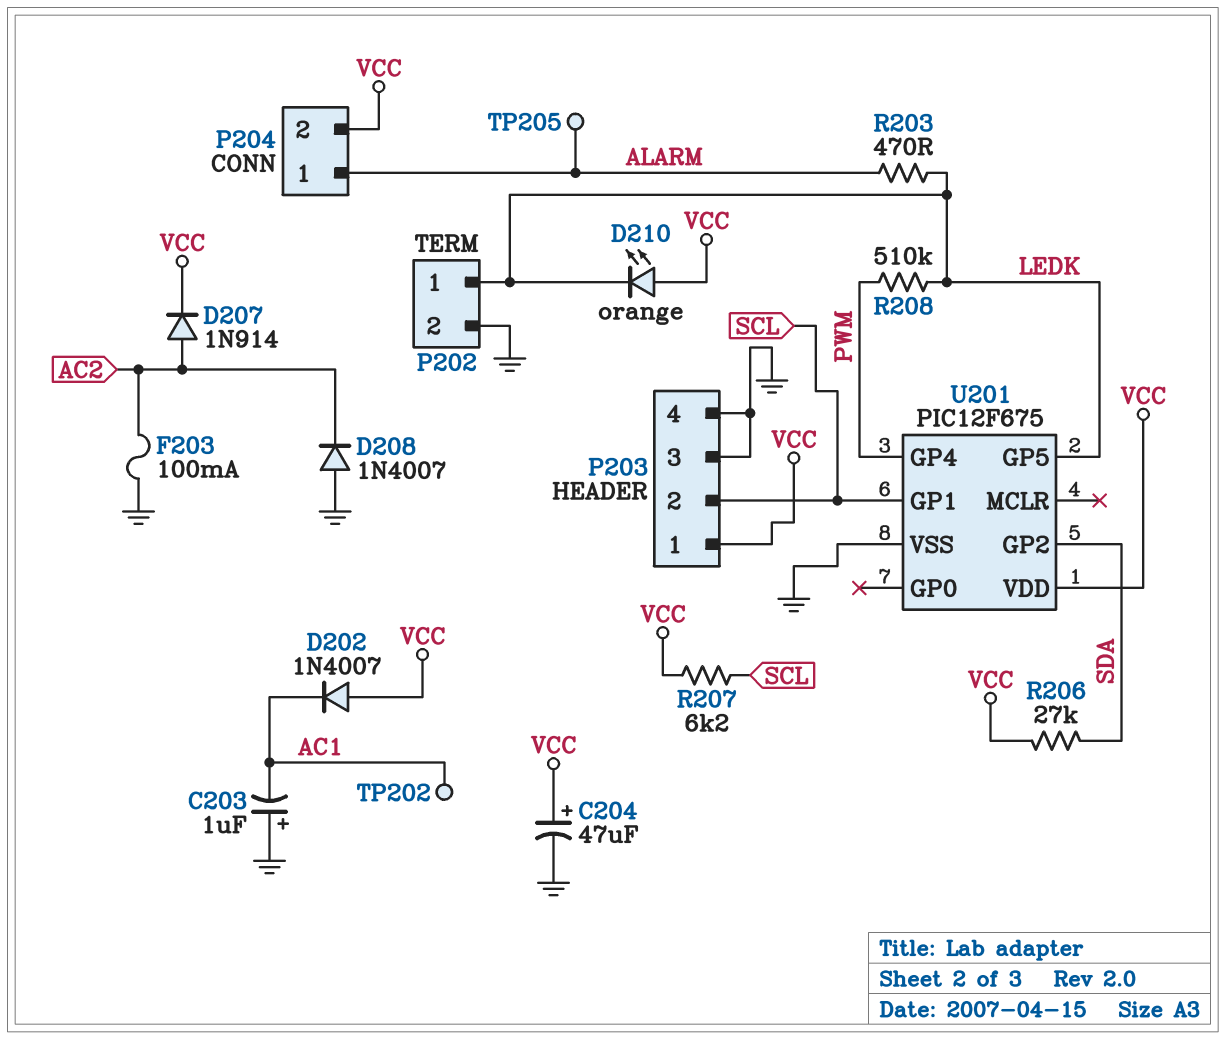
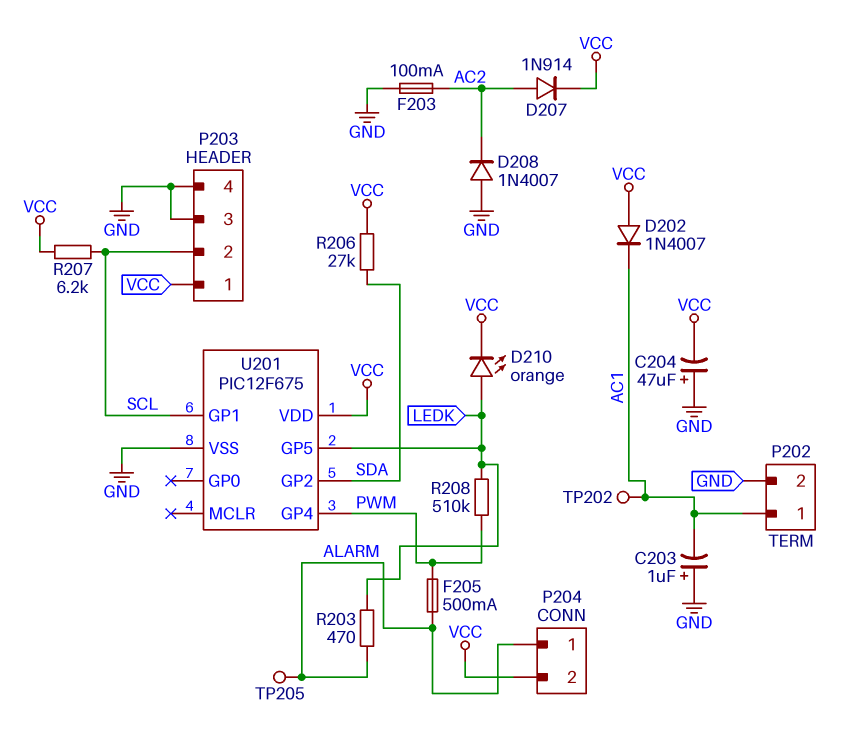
C204: 47uF (plus VCC, minus GND) -> 47uF (plus GND, minus VCC)
D210: LED orange (A VCC, K LEDK) -> LED orange (A LEDK, K VCC)
F205: none -> 500mA (ALARM, PWM)
P202 pin 1: LEDK -> AC1

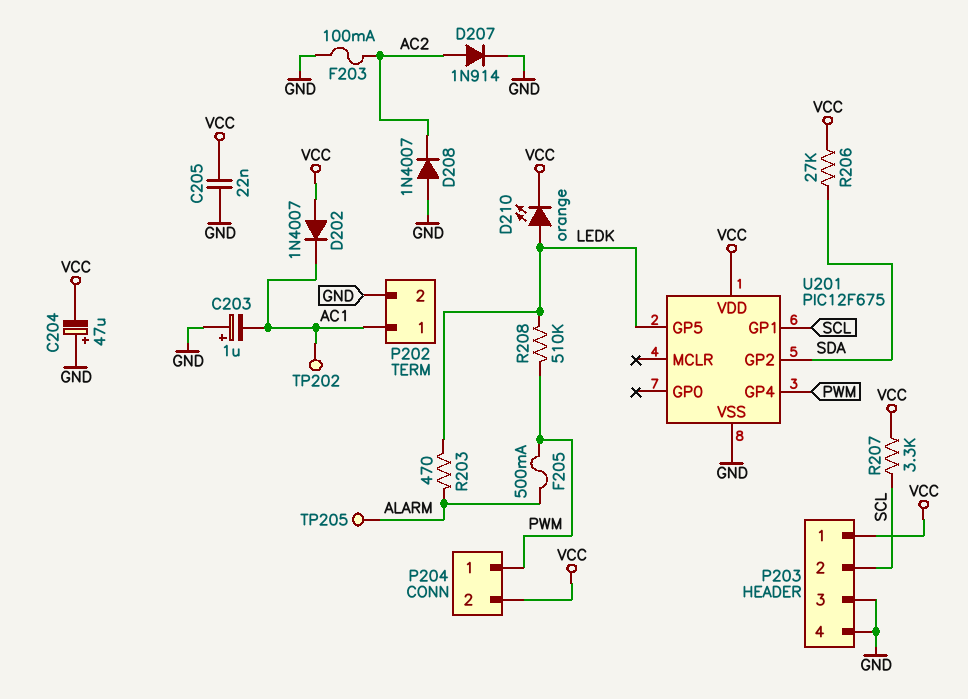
C205: none -> 22nF (GND, VCC)
D207: diode 1N914 (A AC2, K VCC) -> diode 1N914 (A AC2, K GND)
P204 pin 1: ALARM -> PWM
R207: 6.2k (SCL, VCC) -> 3.3k (SCL, VCC)

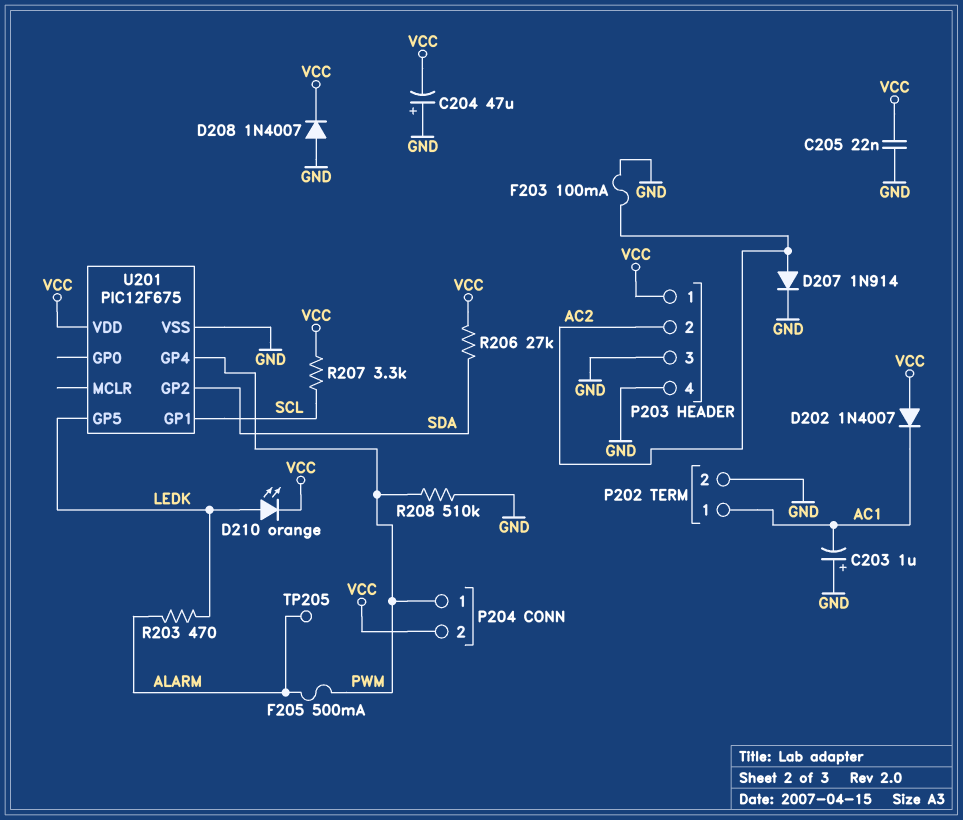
D208: diode 1N4007 (A GND, K AC2) -> diode 1N4007 (A GND, K VCC)
P203 pin 2: SCL -> AC2
R208: 510k (LEDK, PWM) -> 510k (GND, PWM)
TP202: test point (AC1) -> none

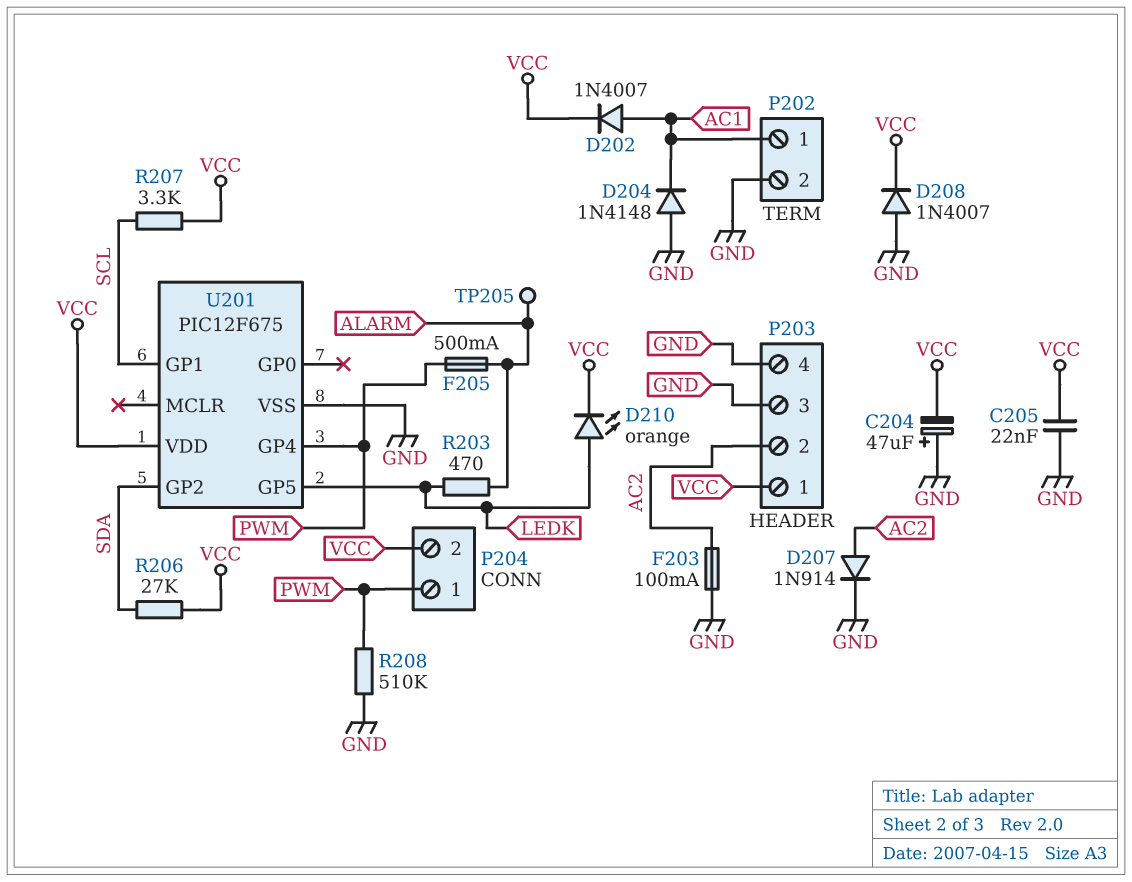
C203: 1uF (plus GND, minus AC1) -> none
D202: diode 1N4007 (A VCC, K AC1) -> diode 1N4007 (A AC1, K VCC)
D204: none -> diode 1N4148 (A GND, K AC1)

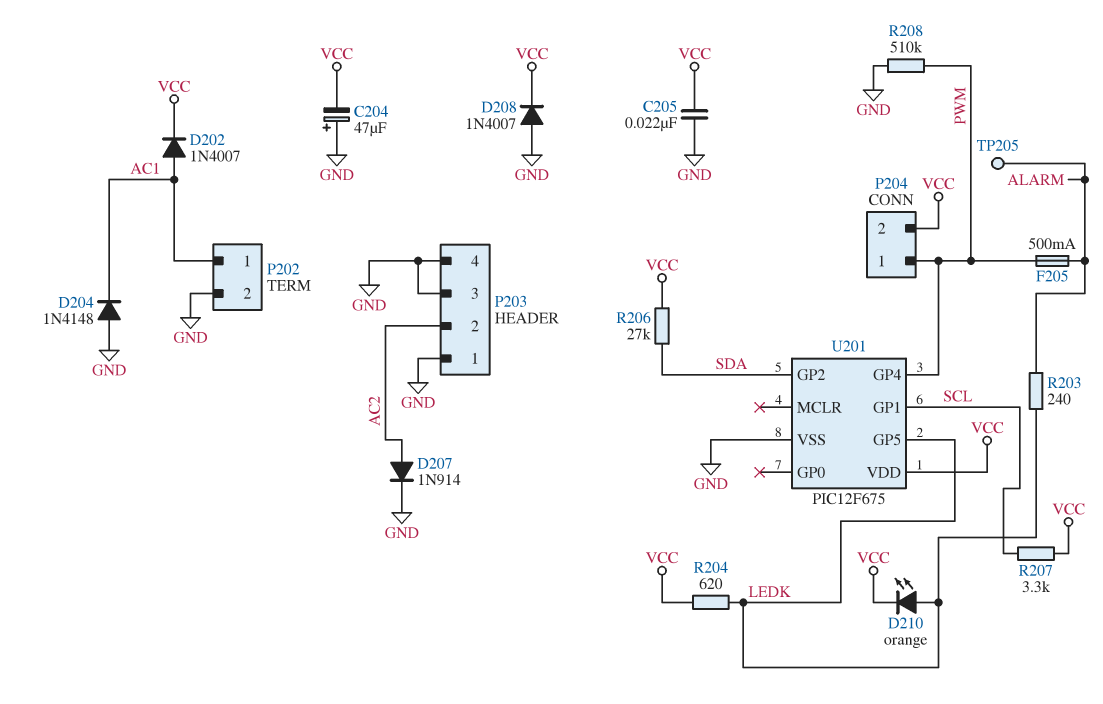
F203: 100mA (AC2, GND) -> none
P203 pin 1: VCC -> GND
R203: 470 (ALARM, LEDK) -> 240 (ALARM, LEDK)
R204: none -> 620 (LEDK, VCC)

